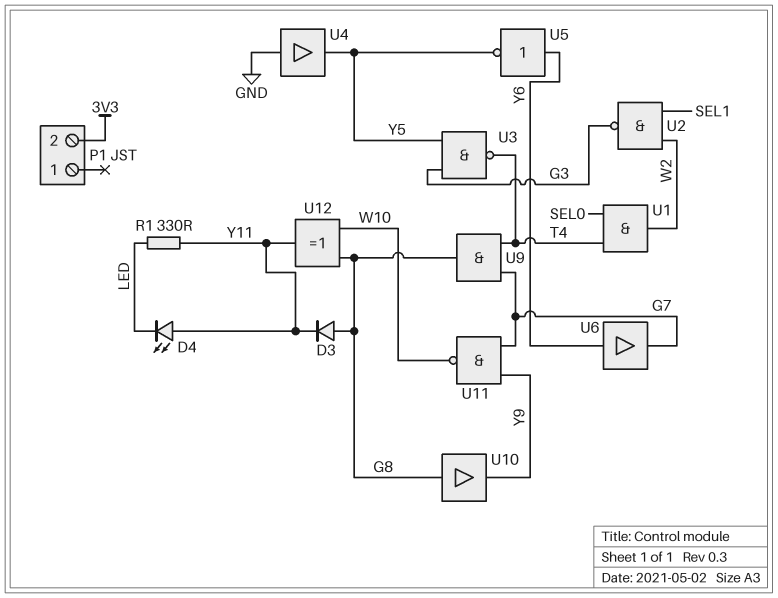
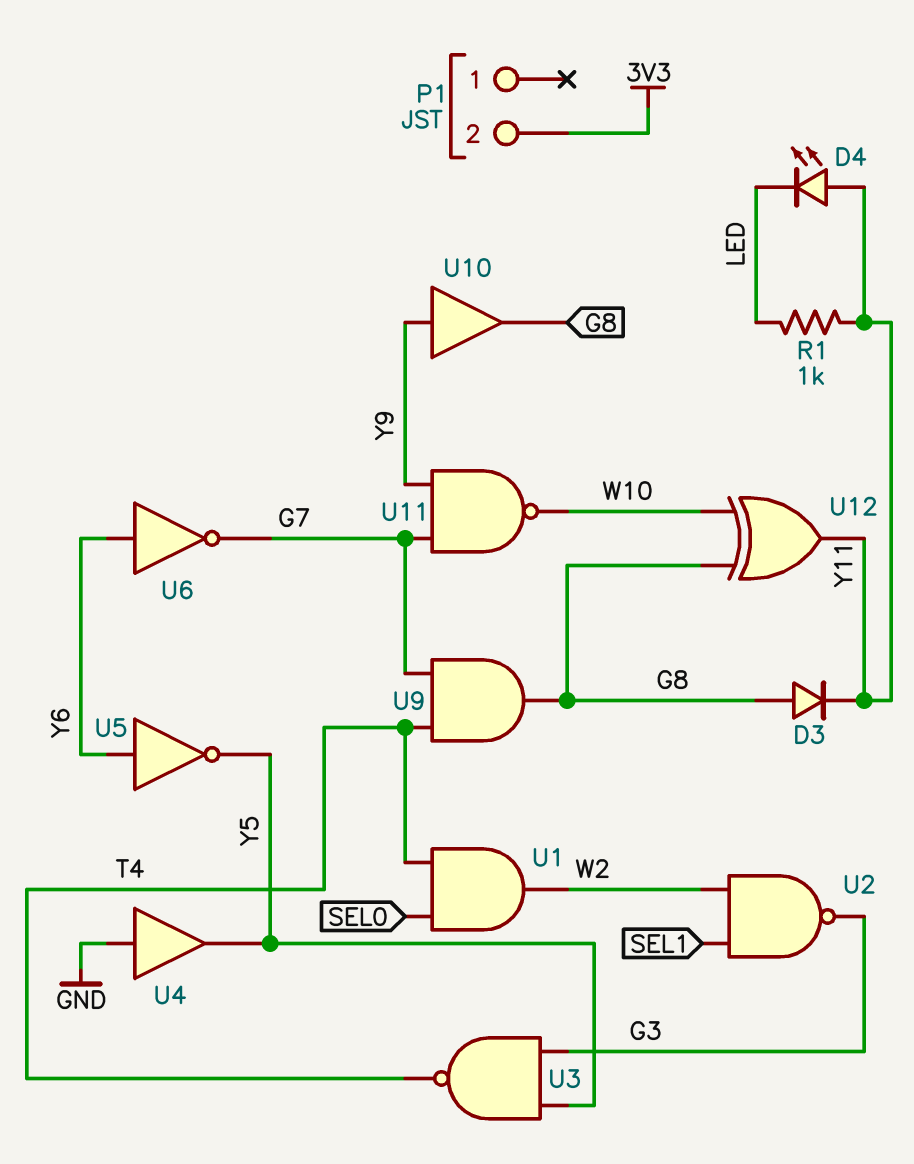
R1: 330 (LED, Y11) -> 1k (LED, Y11)
U6: buffer (in Y6, out G7) -> NOT (in Y6, out G7)
U10: buffer (in G8, out Y9) -> buffer (in Y9, out G8)

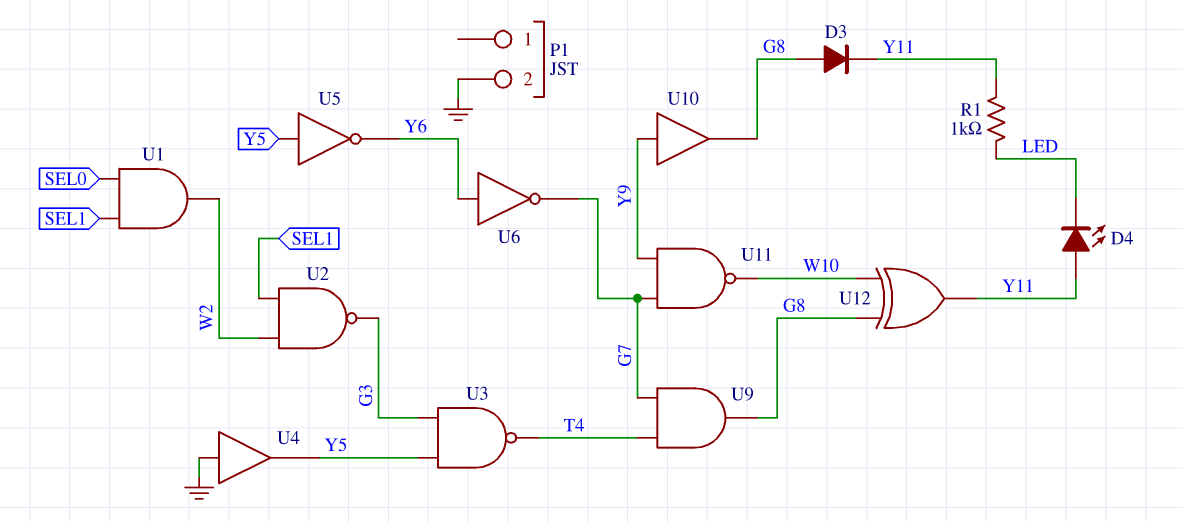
P1 pin 2: 3V3 -> GND
U1: AND (in SEL0, in T4, out W2) -> AND (in SEL0, in SEL1, out W2)
U5: NOT (in Y6, out Y5) -> NOT (in Y5, out Y6)

